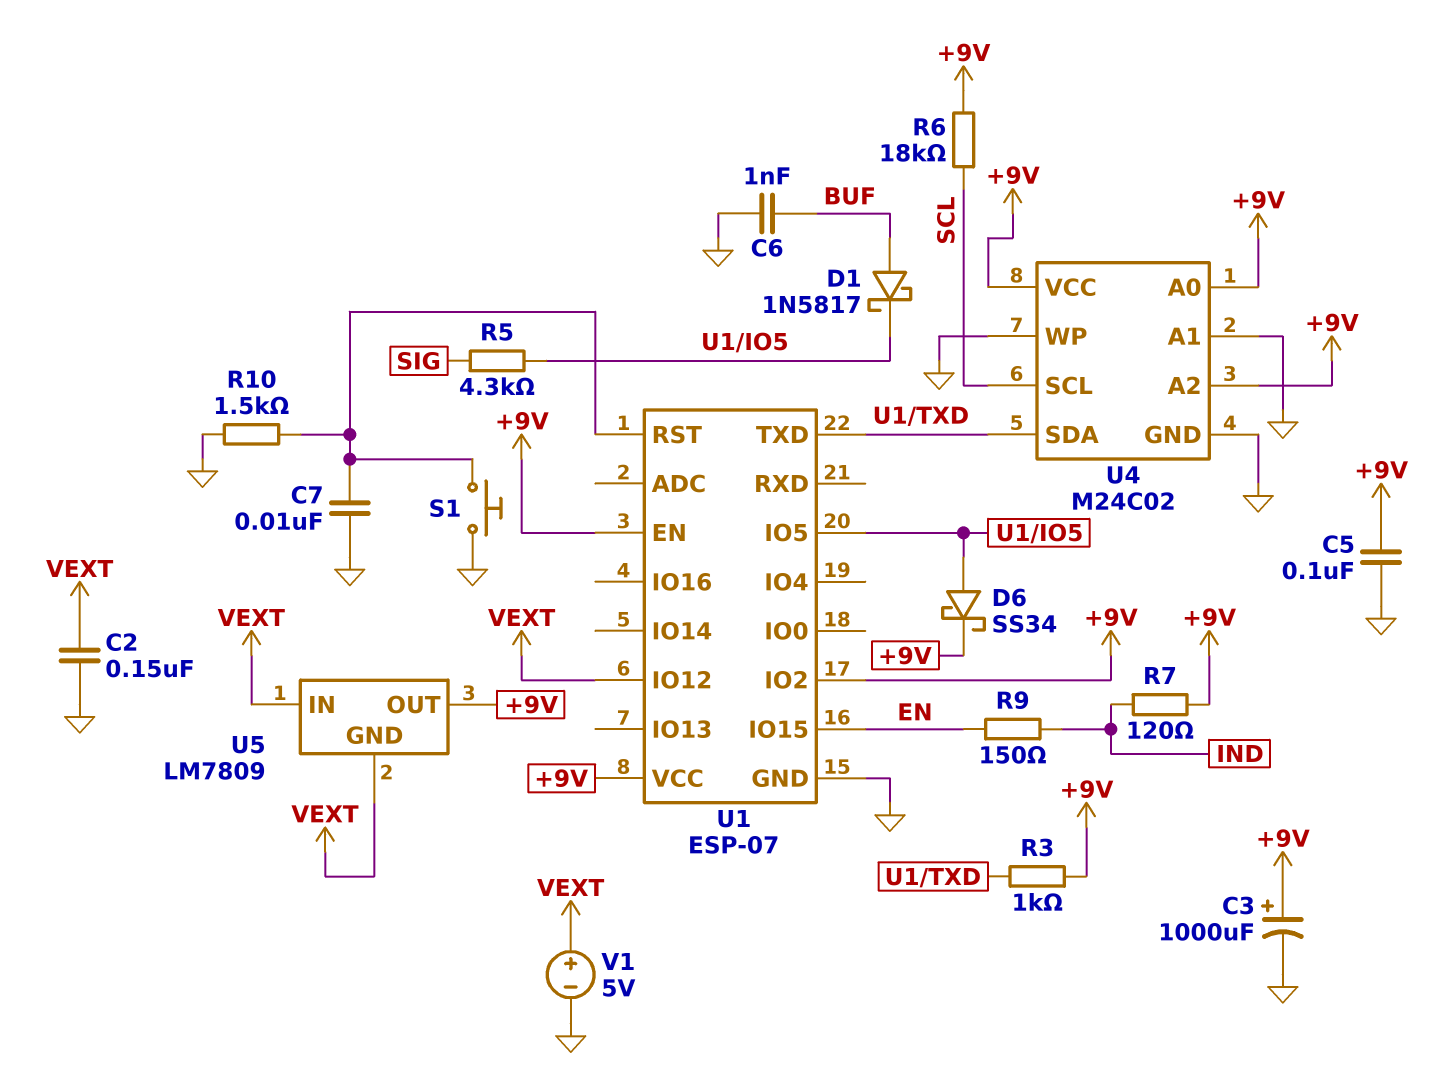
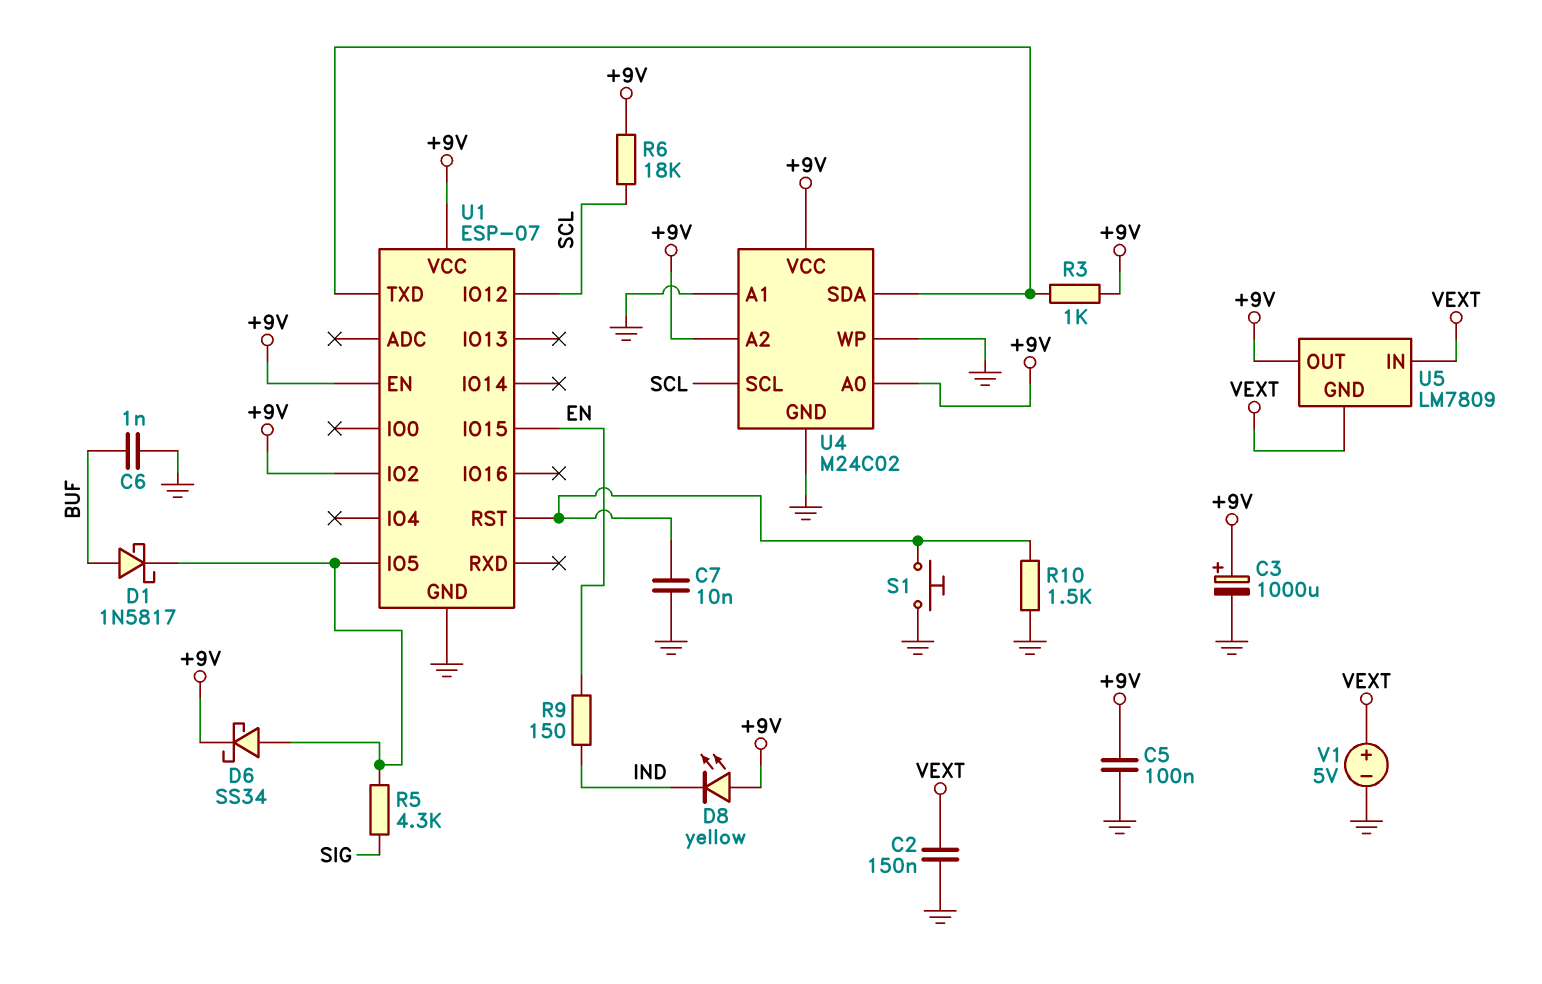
D8: none -> LED yellow (A +9V, K IND)
R7: 120 (+9V, IND) -> none
U1 pin IO12: VEXT -> SCL

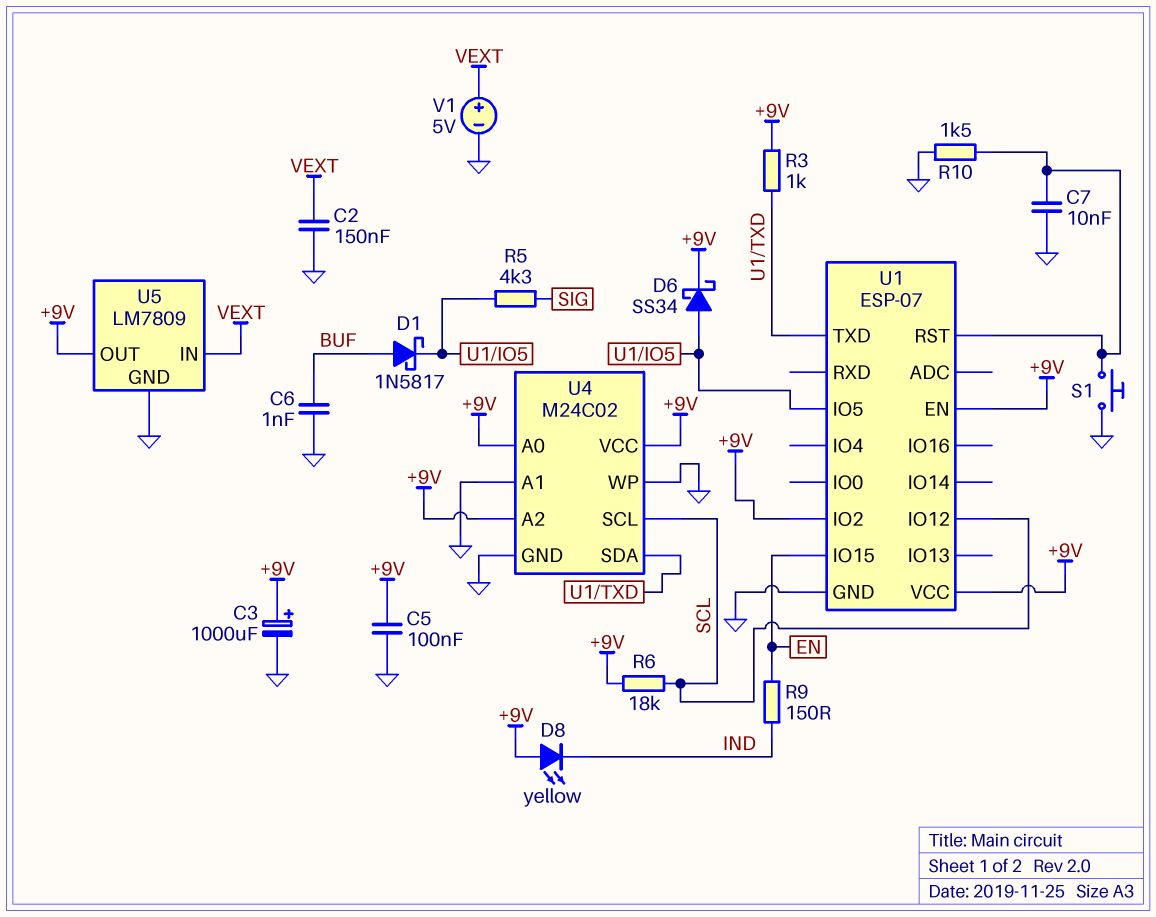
U5 pin GND: VEXT -> GND

